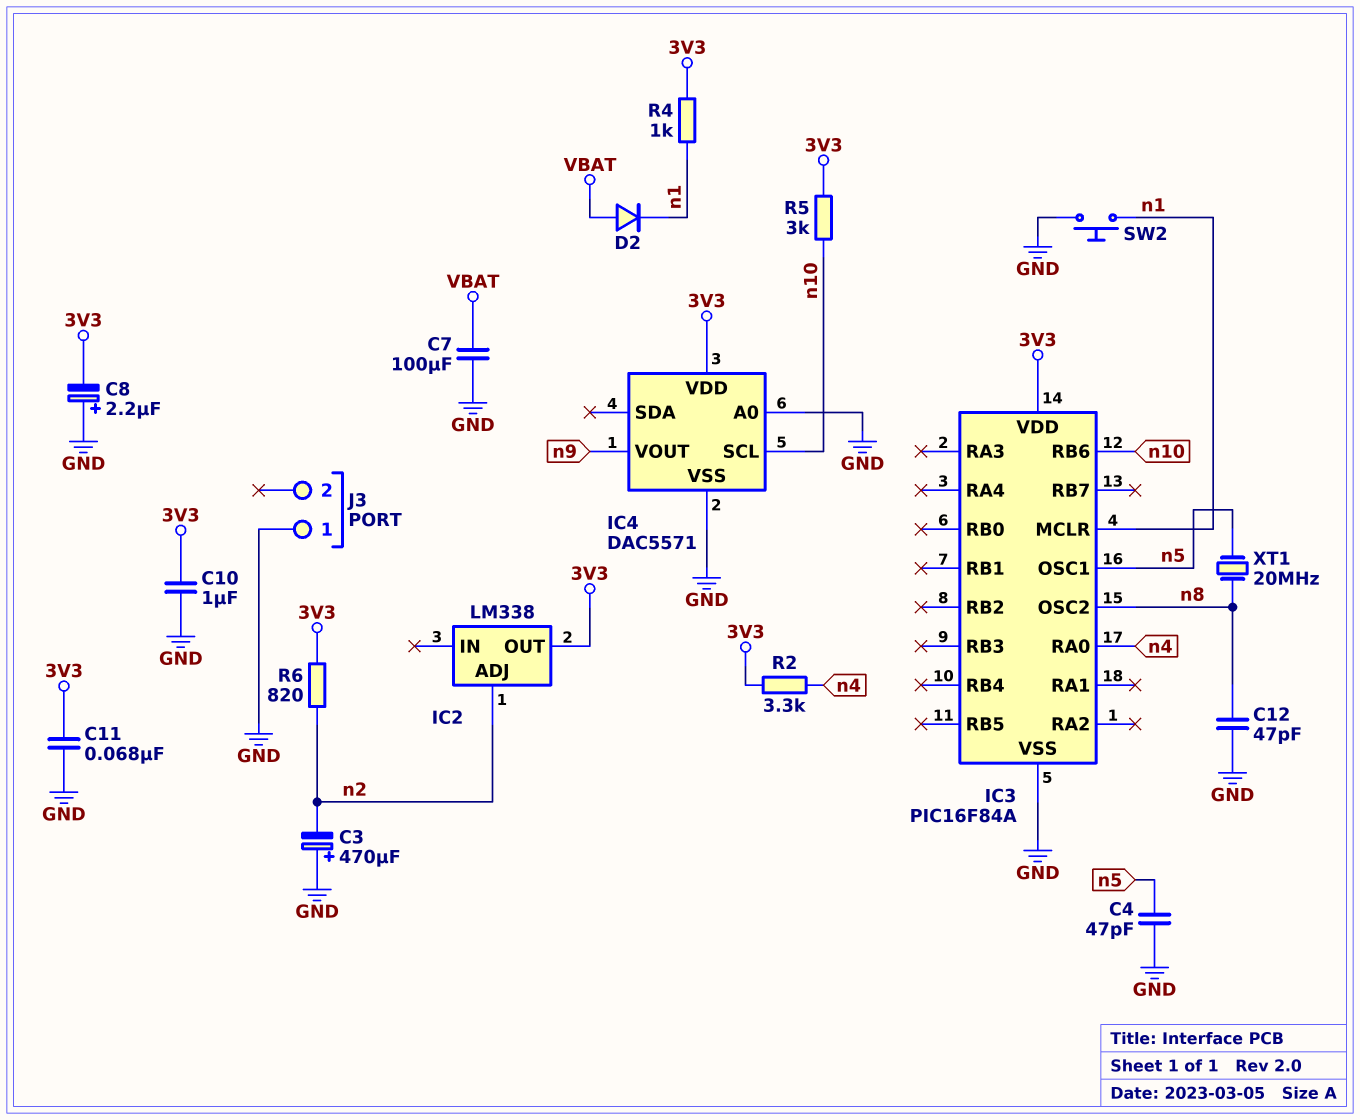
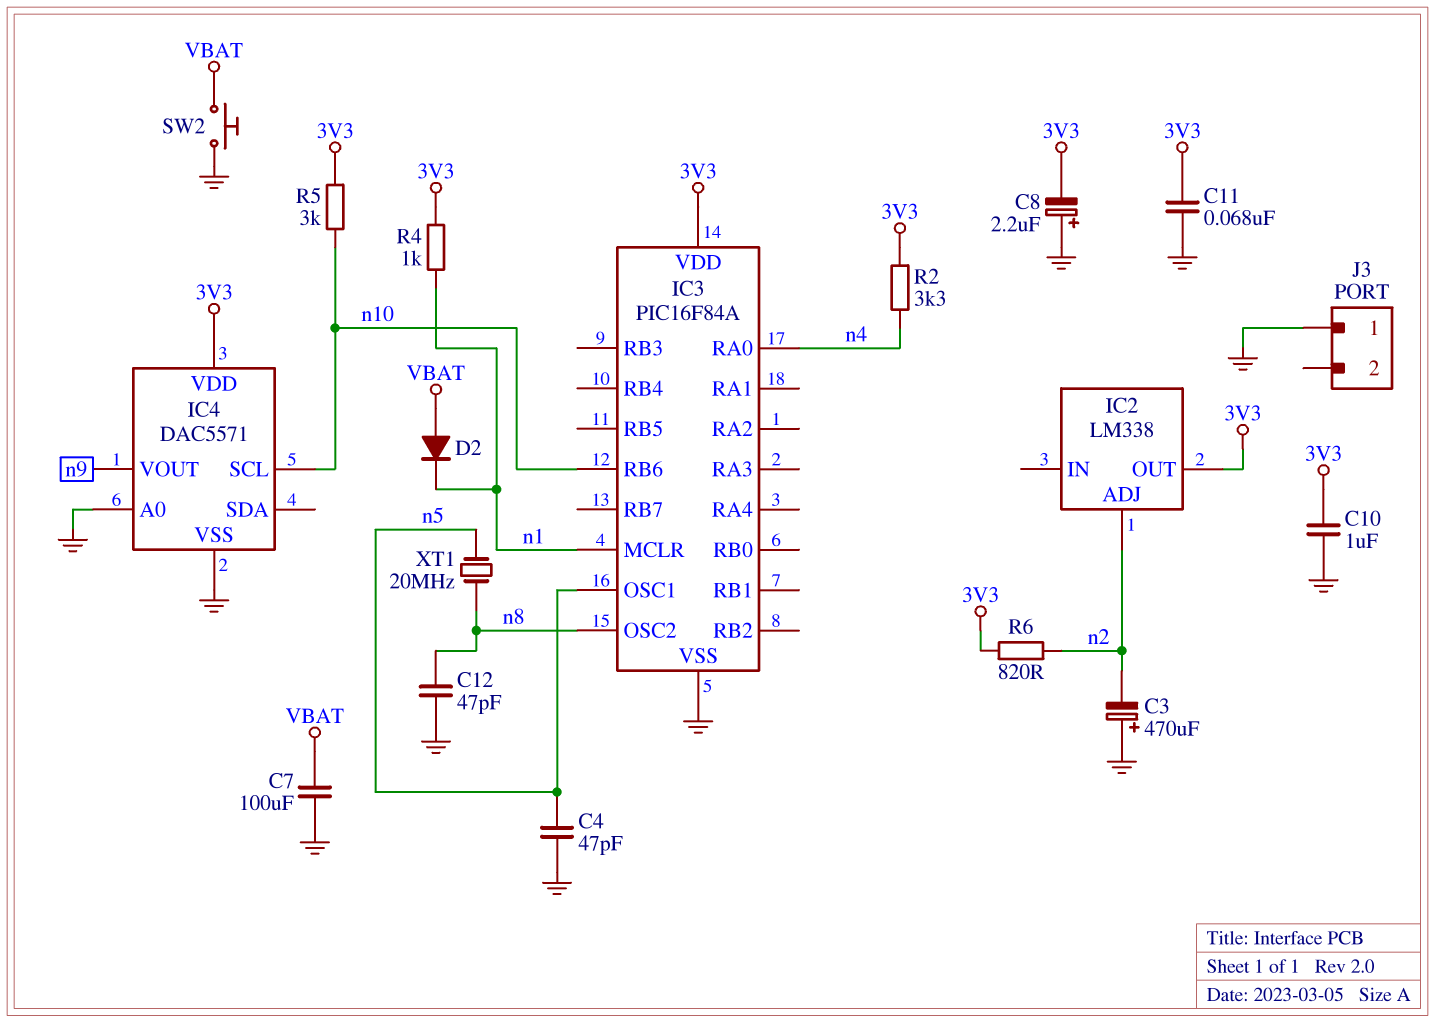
SW2: button (GND, n1) -> button (GND, VBAT)

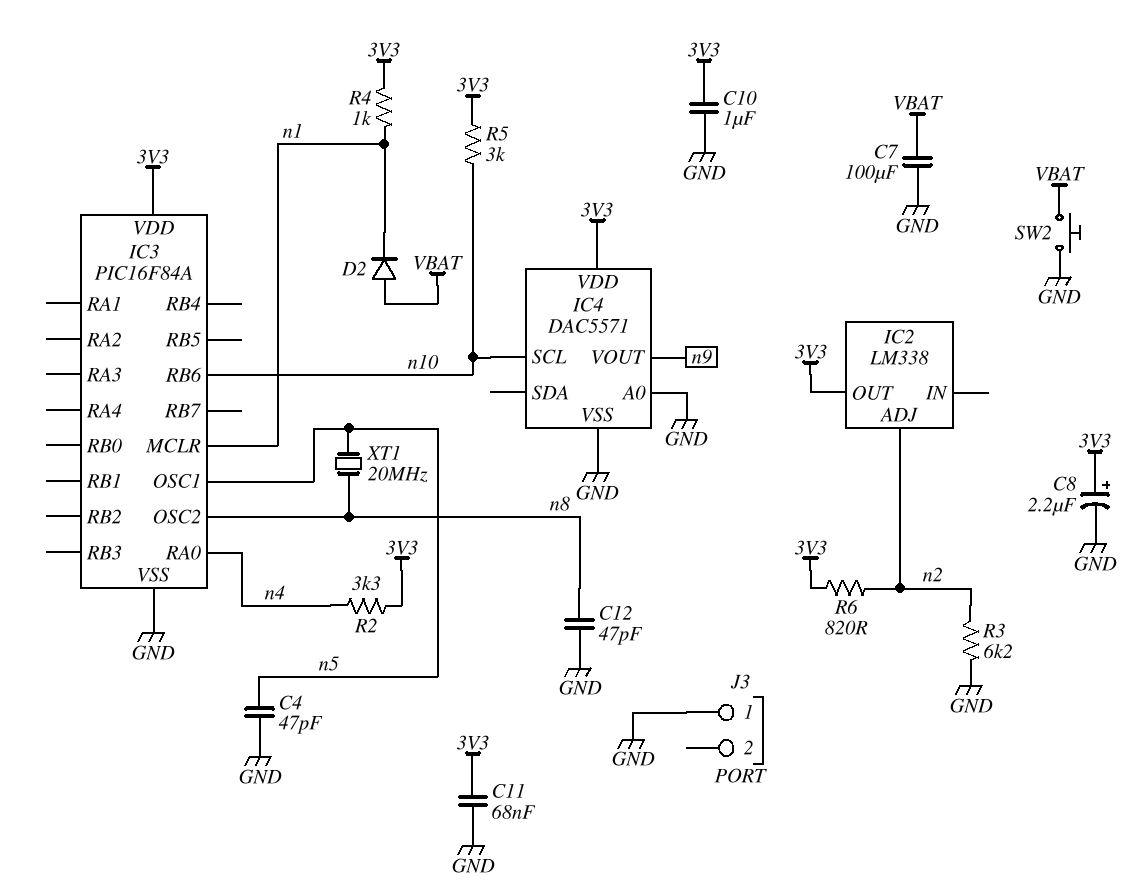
C3: 470uF (plus GND, minus n2) -> none
C8: 2.2uF (plus GND, minus 3V3) -> 2.2uF (plus 3V3, minus GND)
R3: none -> 6.2k (GND, n2)

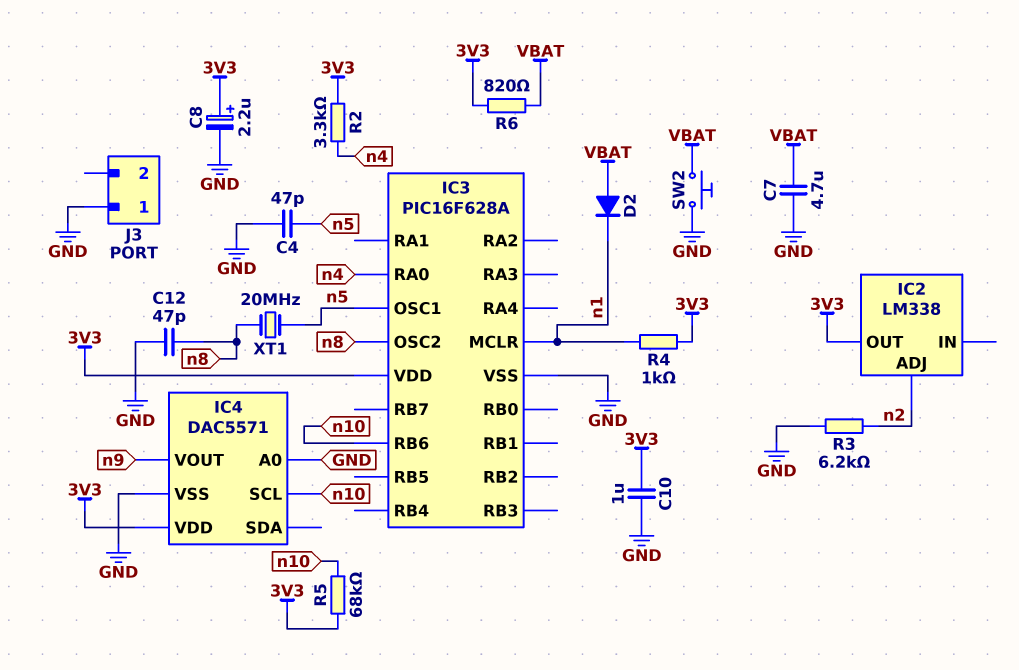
C7: 100uF (GND, VBAT) -> 4.7uF (GND, VBAT)
C11: 68nF (3V3, GND) -> none
IC3: PIC16F84A -> PIC16F628A
R5: 3k (3V3, n10) -> 68k (3V3, n10)
R6: 820 (3V3, n2) -> 820 (3V3, VBAT)

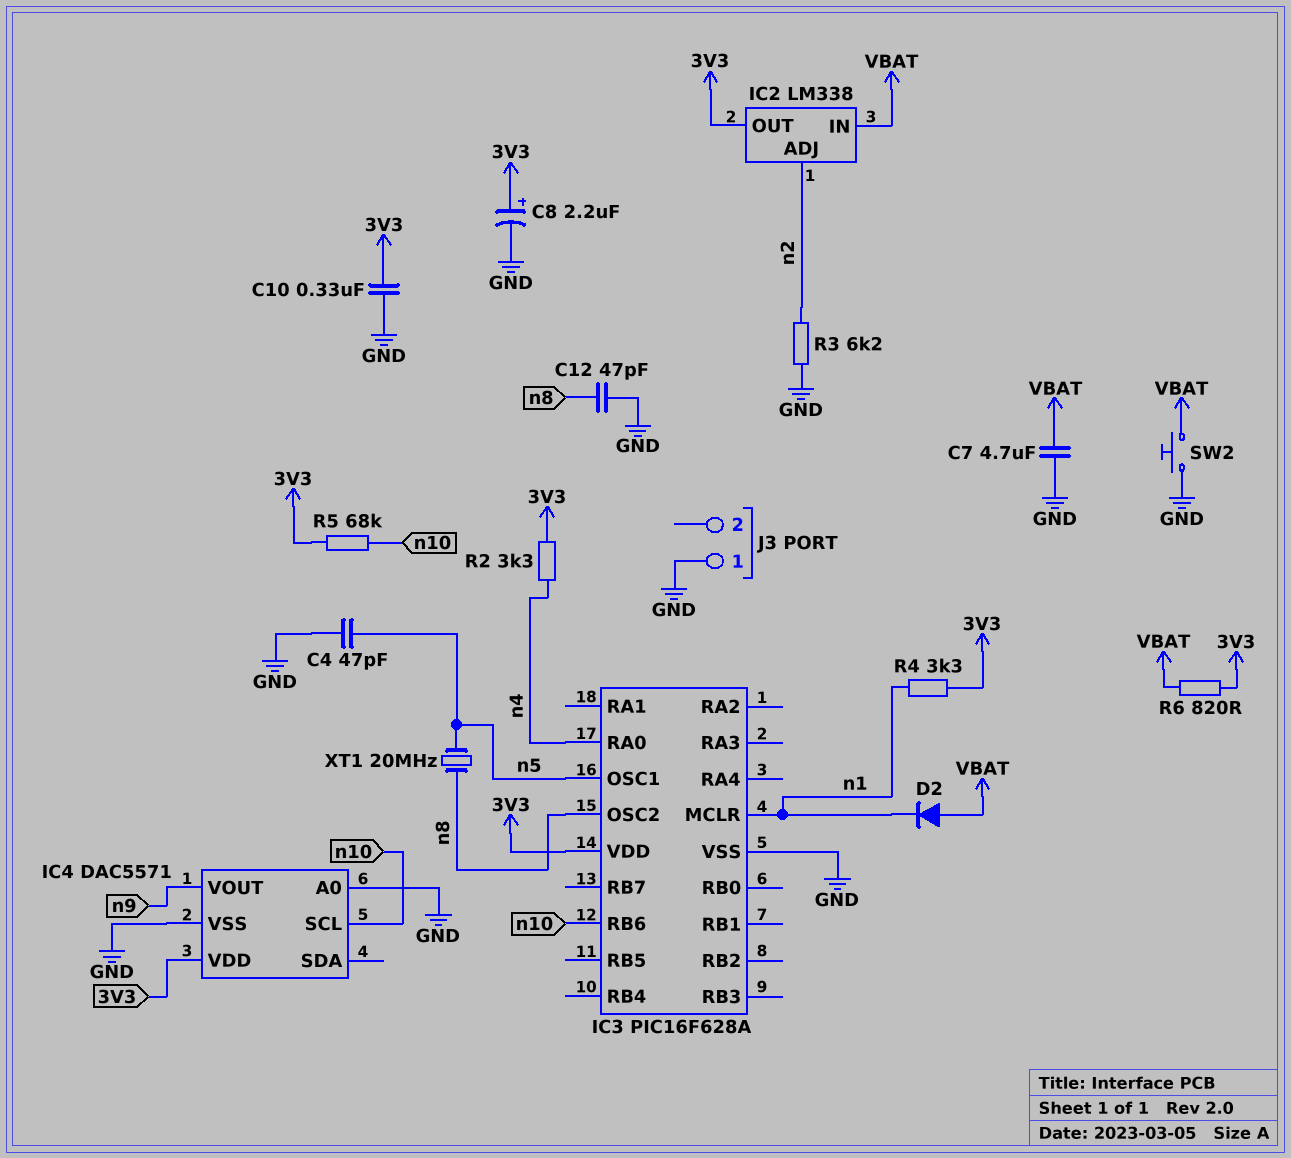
C10: 1uF (3V3, GND) -> 330nF (3V3, GND)
IC2 pin IN: none -> VBAT
R4: 1k (3V3, n1) -> 3.3k (3V3, n1)

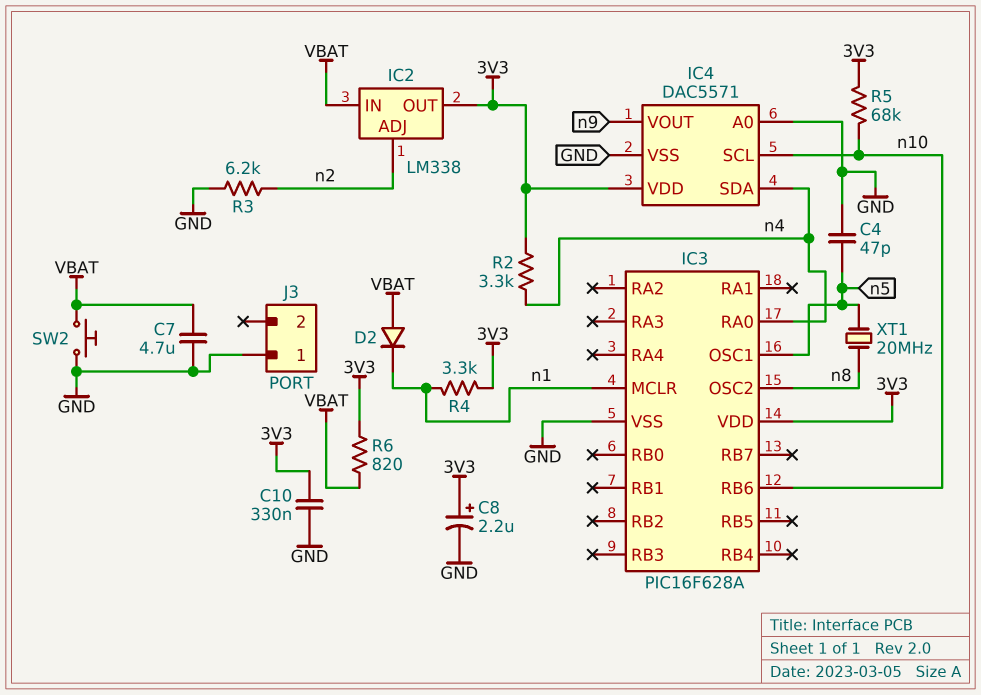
C12: 47pF (GND, n8) -> none
IC4 pin SDA: none -> n4

